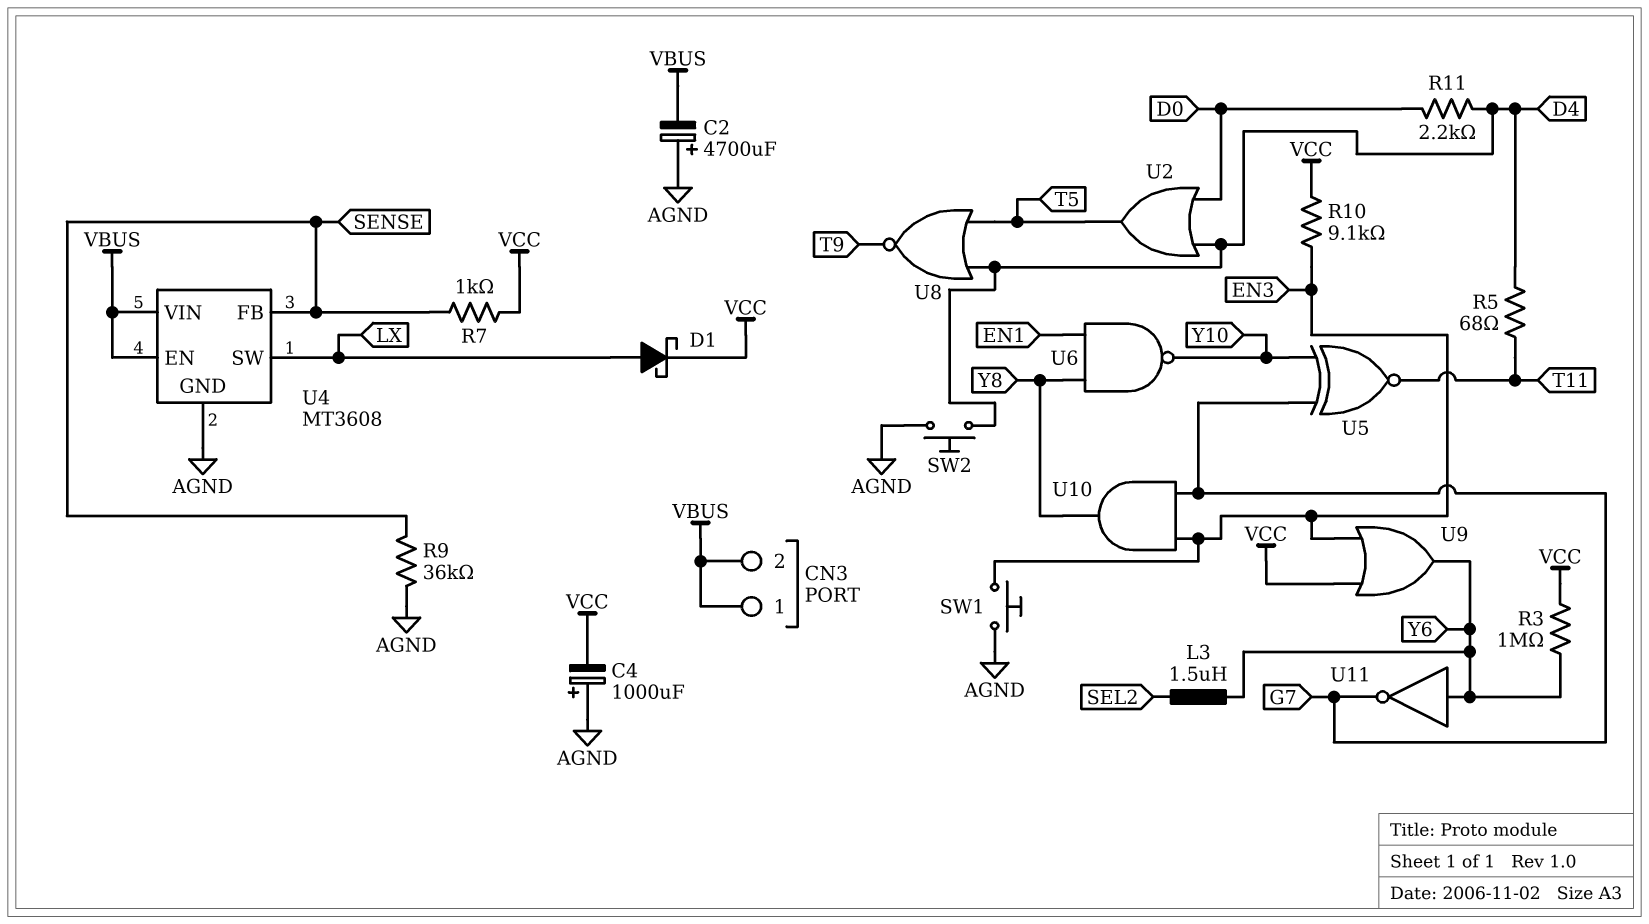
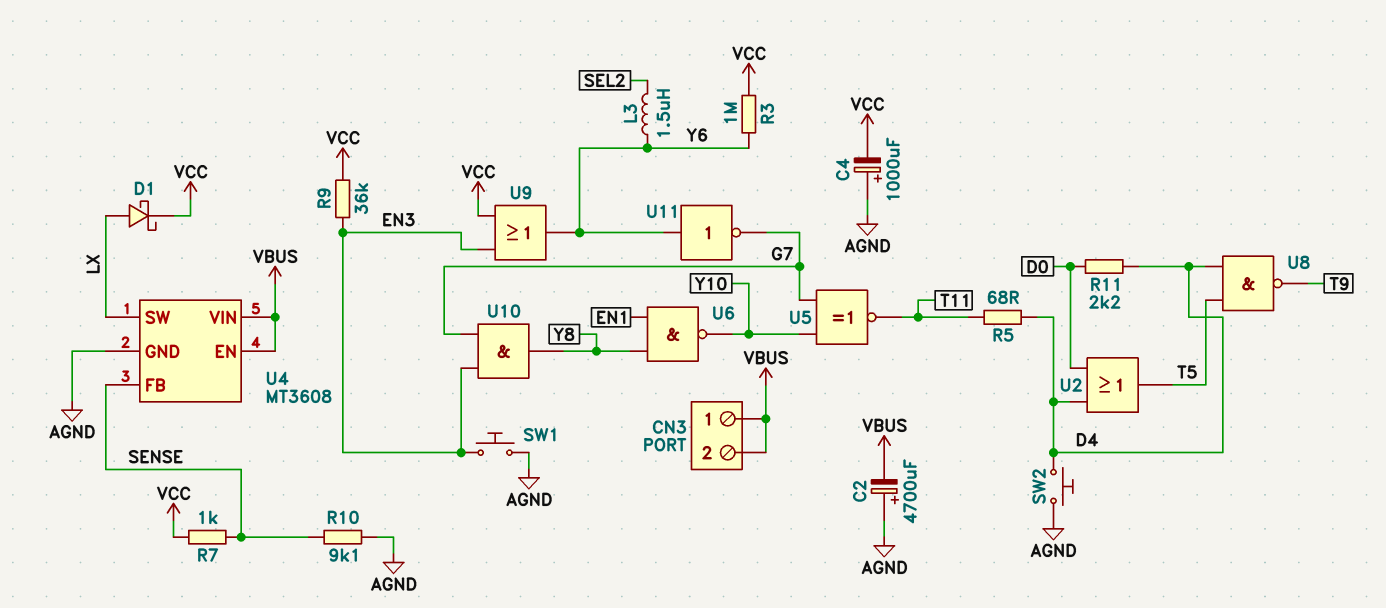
R9: 36k (AGND, SENSE) -> 36k (EN3, VCC)
R10: 9.1k (EN3, VCC) -> 9.1k (AGND, SENSE)
U8: NOR (in D4, in T5, out T9) -> NAND (in D4, in T5, out T9)

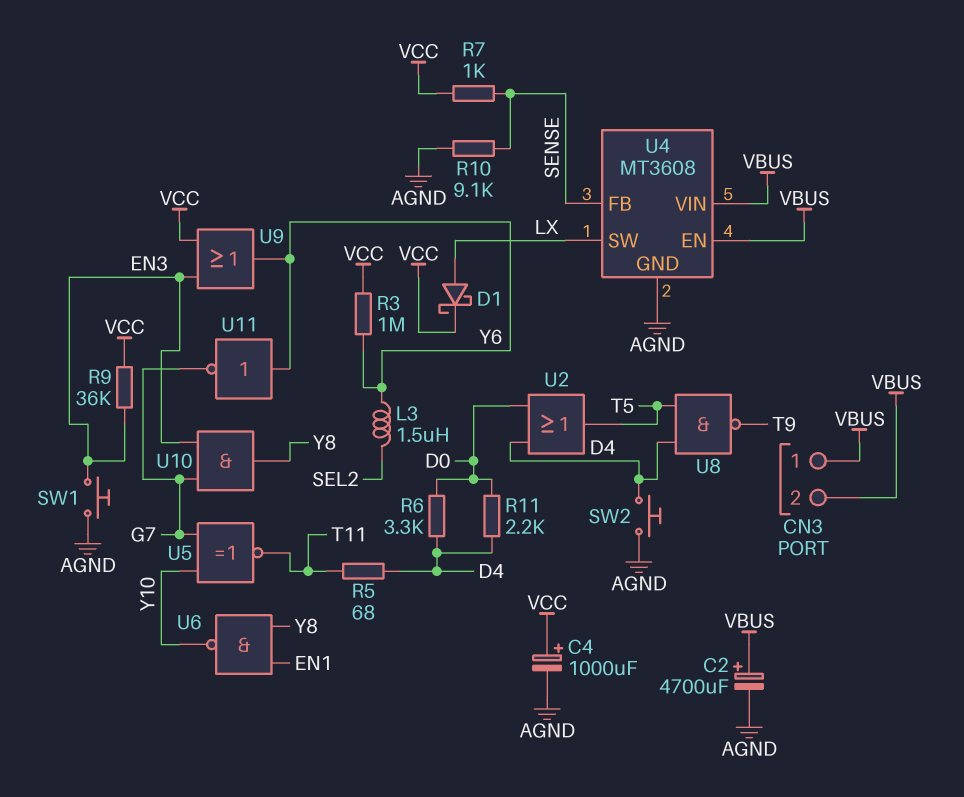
C2: 4700uF (plus AGND, minus VBUS) -> 4700uF (plus VBUS, minus AGND)
C4: 1000uF (plus AGND, minus VCC) -> 1000uF (plus VCC, minus AGND)
R6: none -> 3.3k (D0, D4)

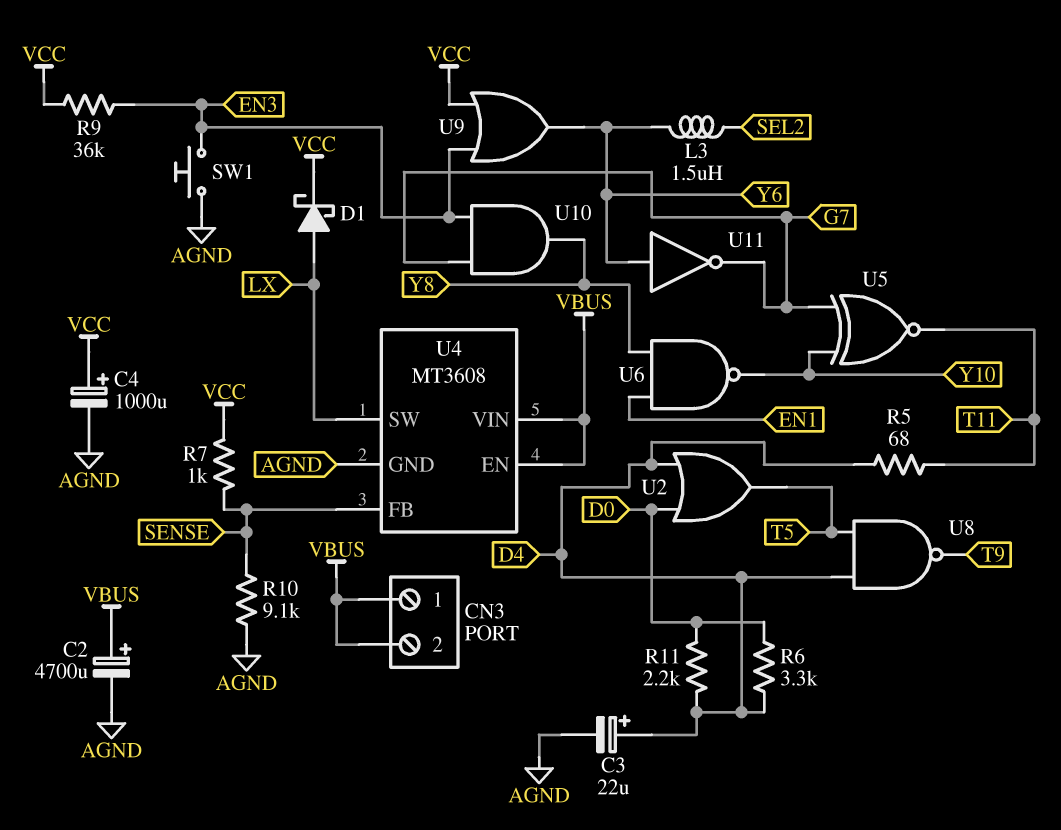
C3: none -> 22uF (plus D4, minus AGND)
R3: 1M (VCC, Y6) -> none
SW2: button (AGND, D4) -> none

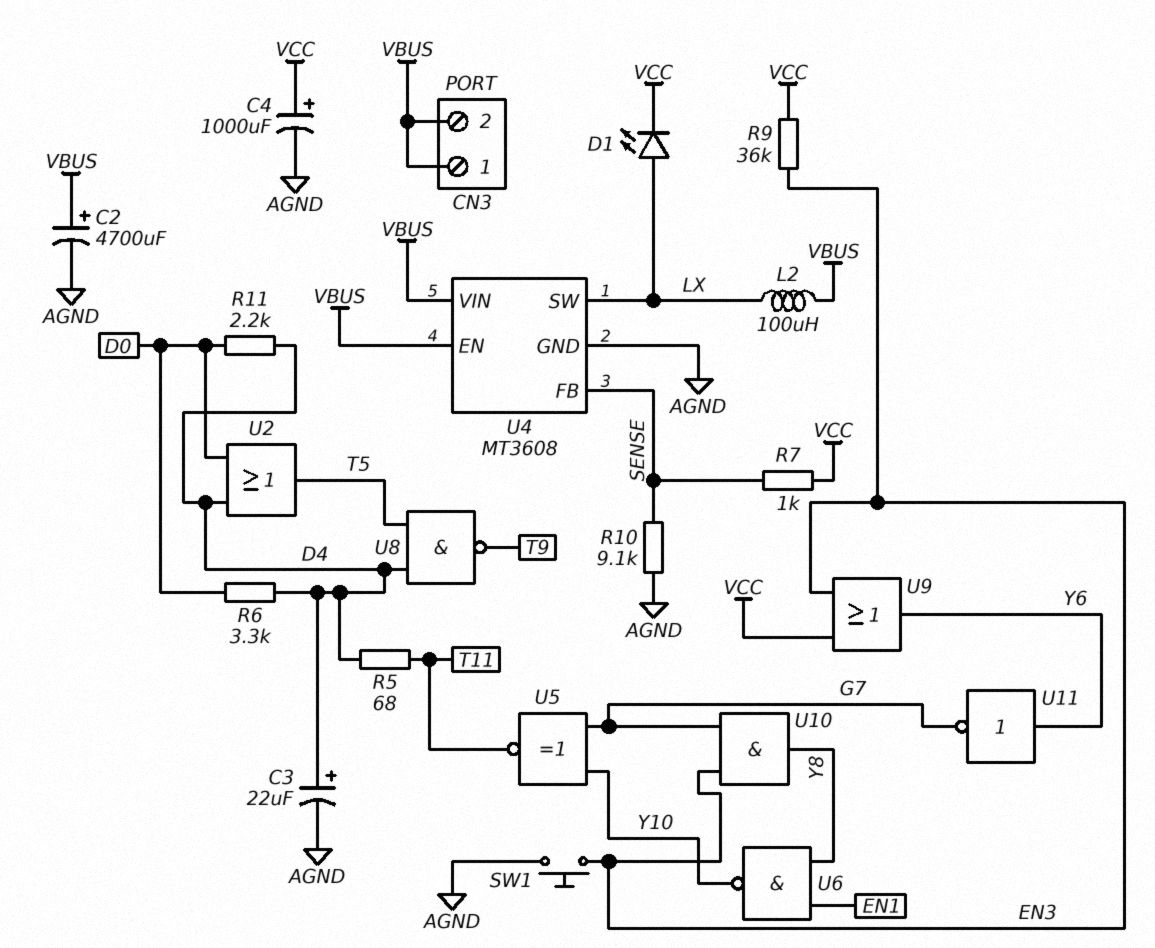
D1: schottky (A LX, K VCC) -> LED (A LX, K VCC)
L2: none -> 100uH (LX, VBUS)
L3: 1.5uH (SEL2, Y6) -> none

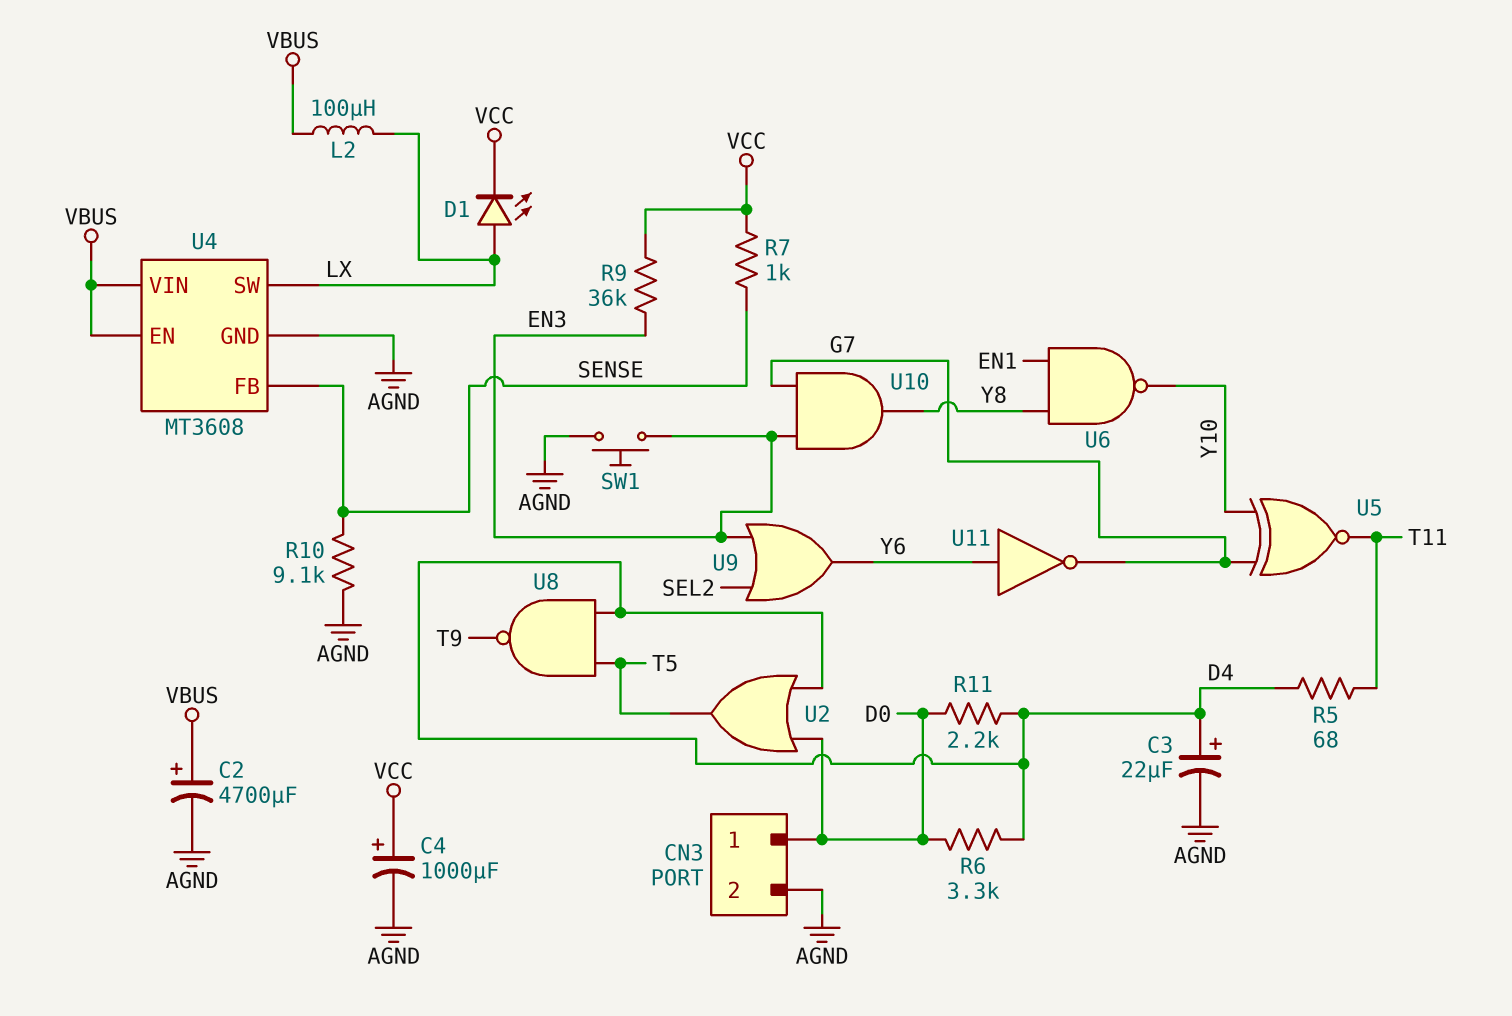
CN3 pin 1: VBUS -> D0
CN3 pin 2: VBUS -> AGND
U9: OR (in EN3, in VCC, out Y6) -> OR (in EN3, in SEL2, out Y6)

